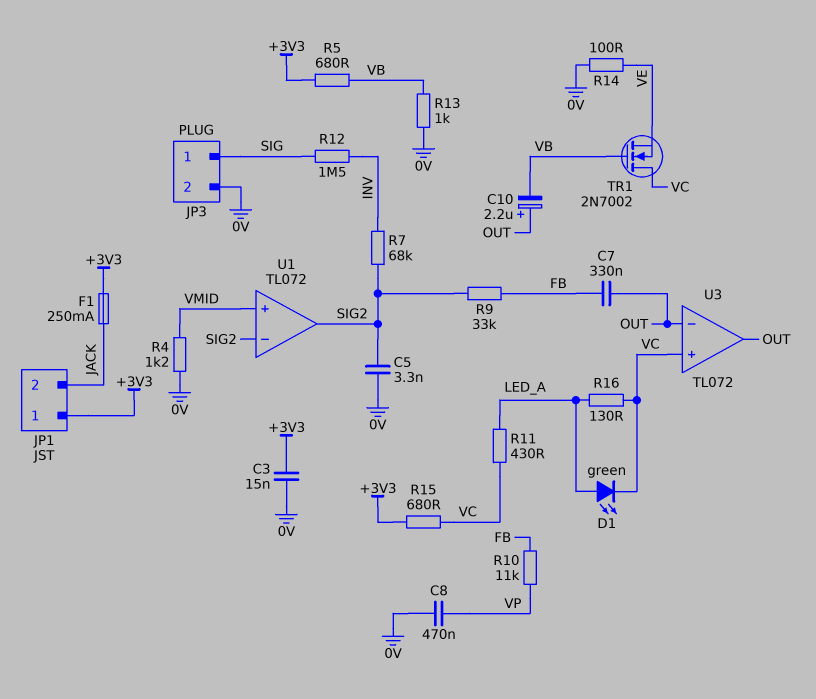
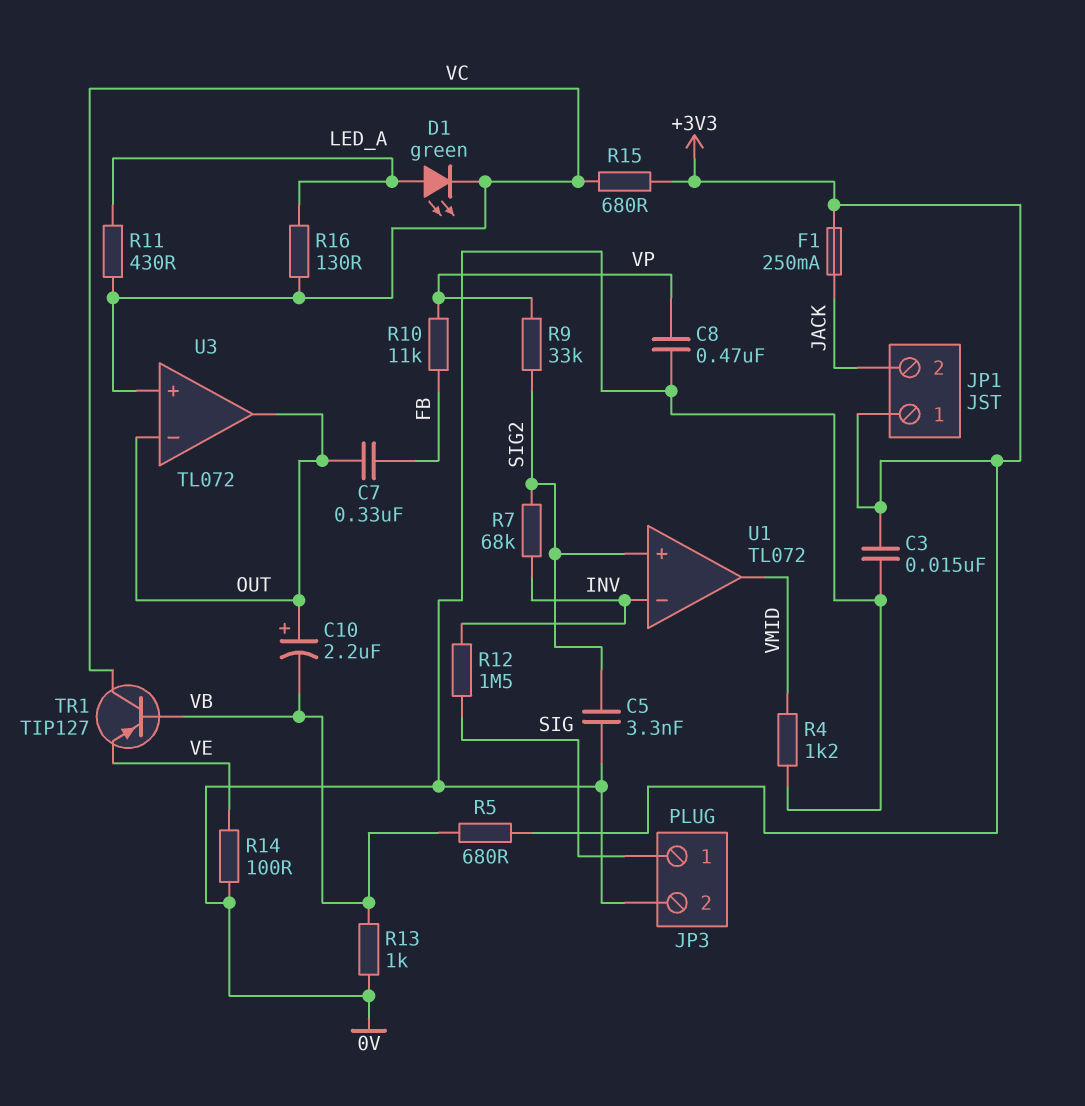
R9: 33k (FB, SIG2) -> 33k (SIG2, VP)
TR1: NMOS 2N7002 (G VB, D VC, S VE) -> PNP TIP127 (B VB, C VC, E VE)
U1 pin in+: VMID -> SIG2
U1 pin in-: SIG2 -> INV
U1 pin out: SIG2 -> VMID

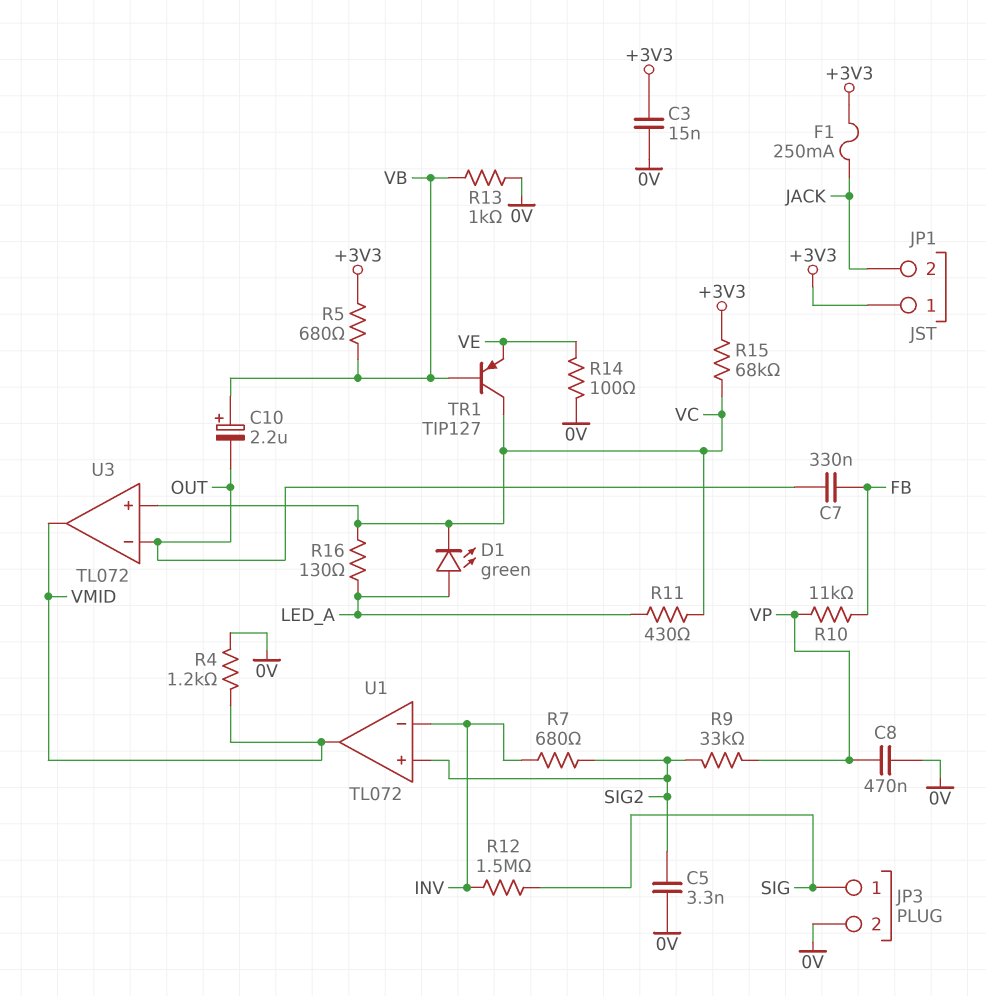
C10: 2.2uF (plus OUT, minus VB) -> 2.2uF (plus VB, minus OUT)
R7: 68k (INV, SIG2) -> 680 (INV, SIG2)
R15: 680 (+3V3, VC) -> 68k (+3V3, VC)
U3 pin out: OUT -> VMID

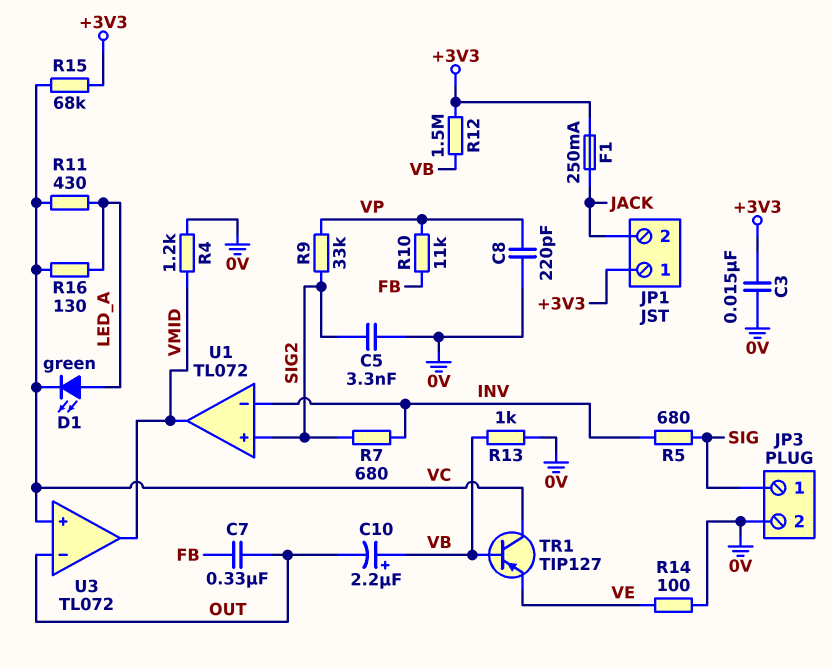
C8: 470nF (0V, VP) -> 220pF (0V, VP)
R5: 680 (+3V3, VB) -> 680 (INV, SIG)
R12: 1.5M (INV, SIG) -> 1.5M (+3V3, VB)

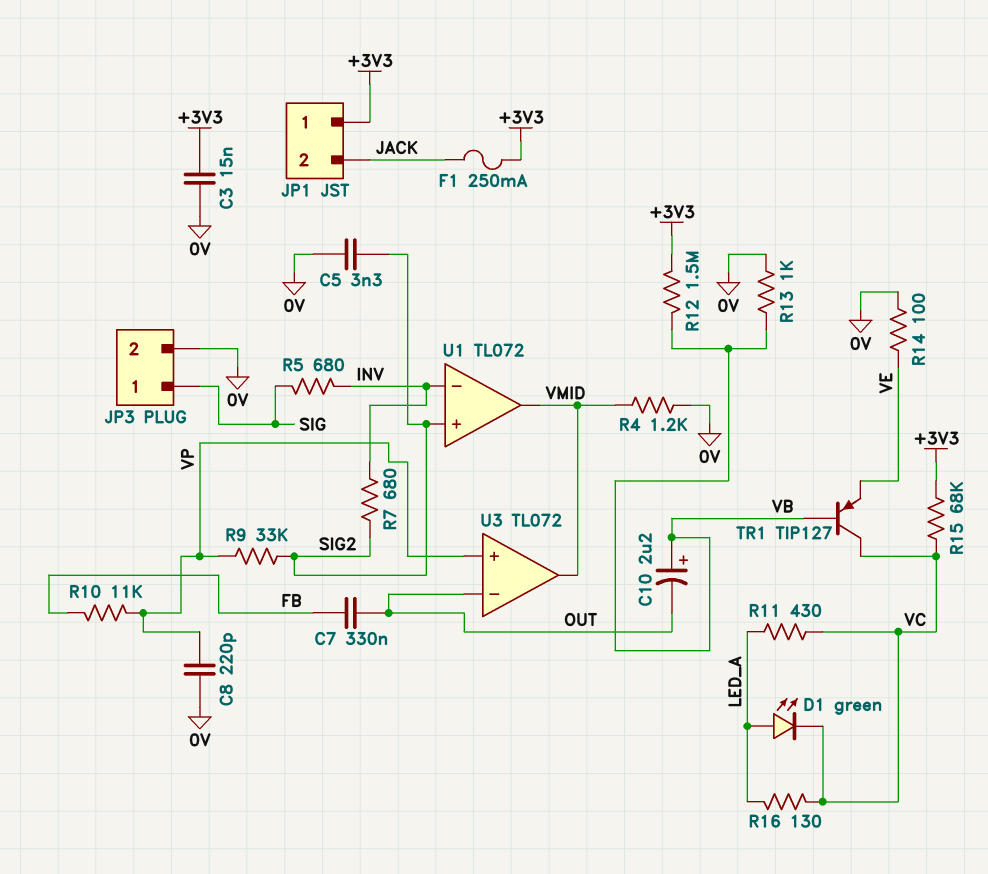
U3 pin in+: VC -> VP

